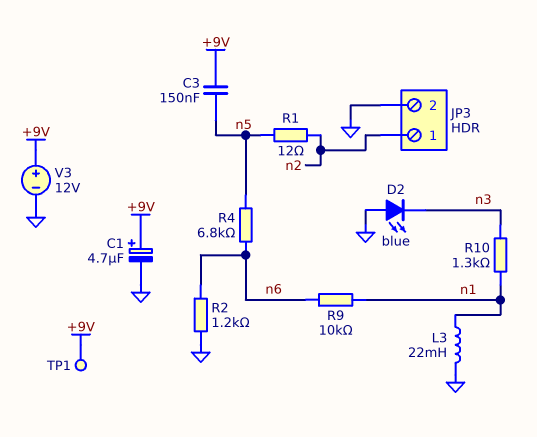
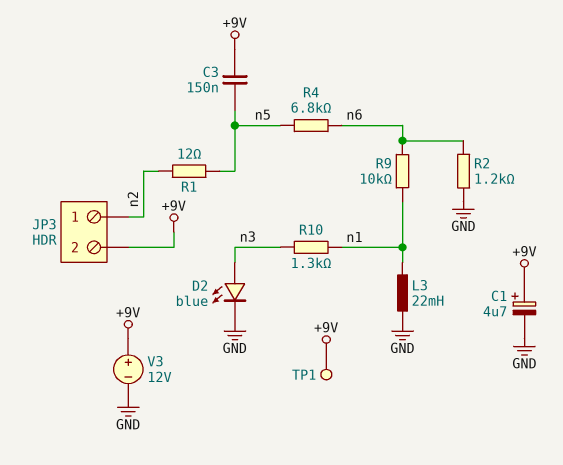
D2: LED blue (A GND, K n3) -> LED blue (A n3, K GND)
JP3 pin 2: GND -> +9V

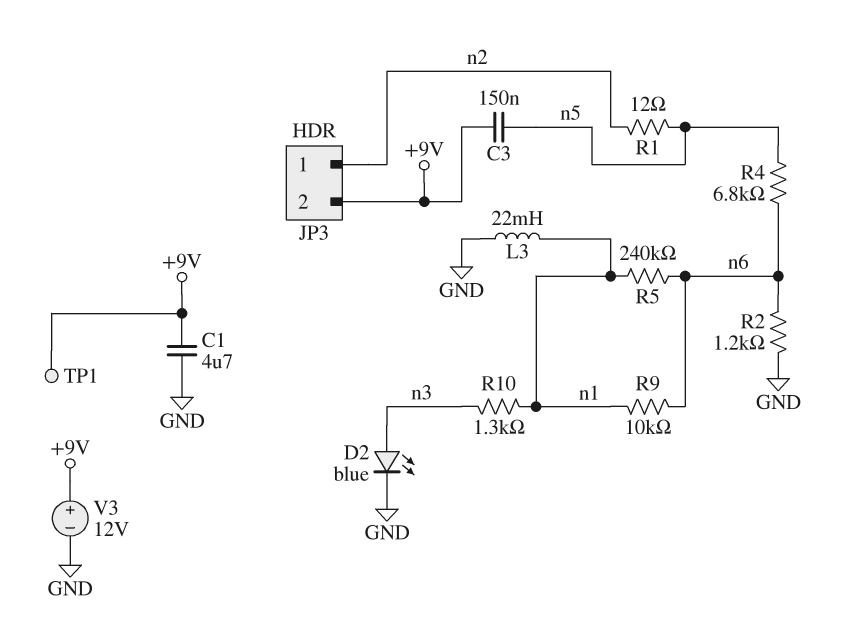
C1: 4.7uF (plus +9V, minus GND) -> 4.7uF (+9V, GND)
R5: none -> 240k (n1, n6)

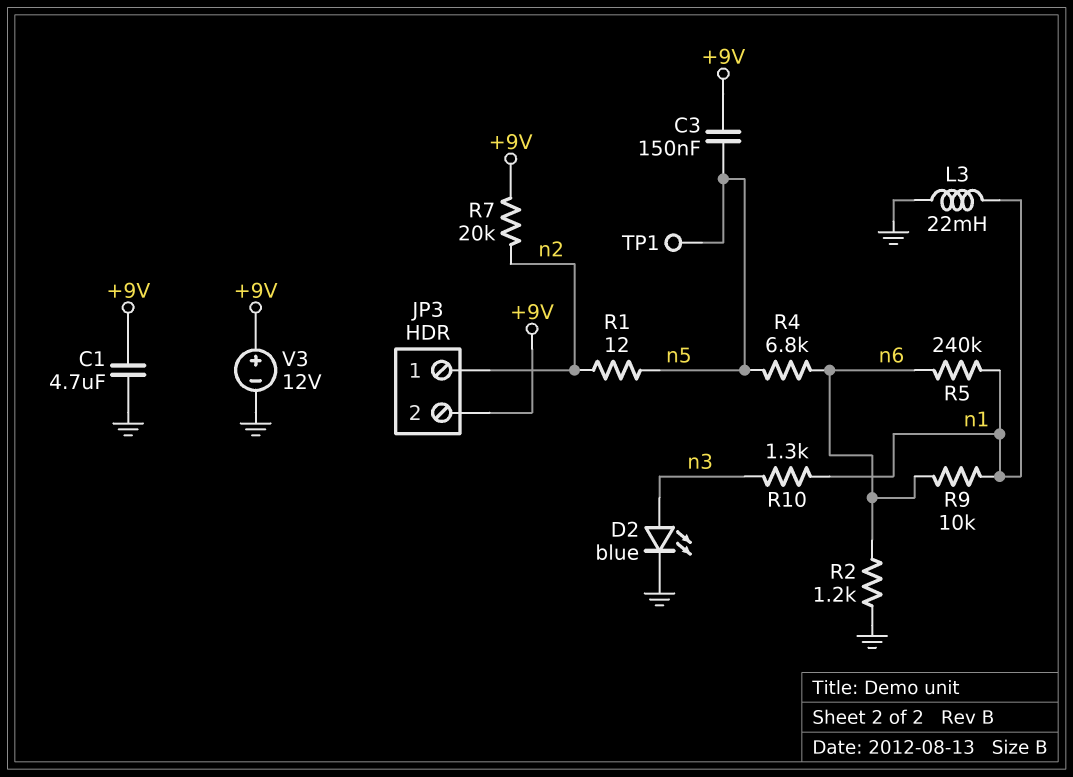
R7: none -> 20k (+9V, n2)
TP1: test point (+9V) -> test point (n5)

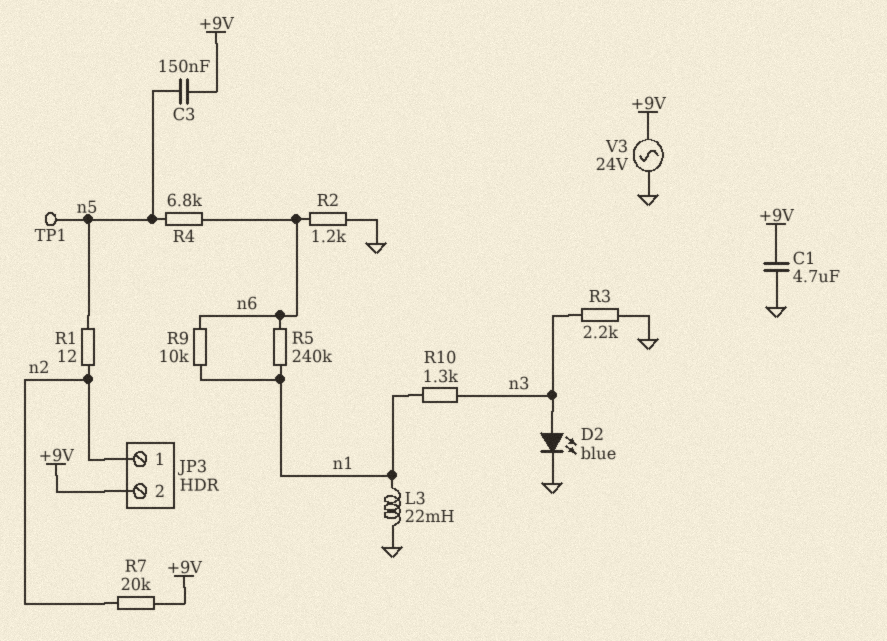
R3: none -> 2.2k (GND, n3)
V3: 12V (plus +9V, minus GND) -> AC 24V (+9V, GND)

